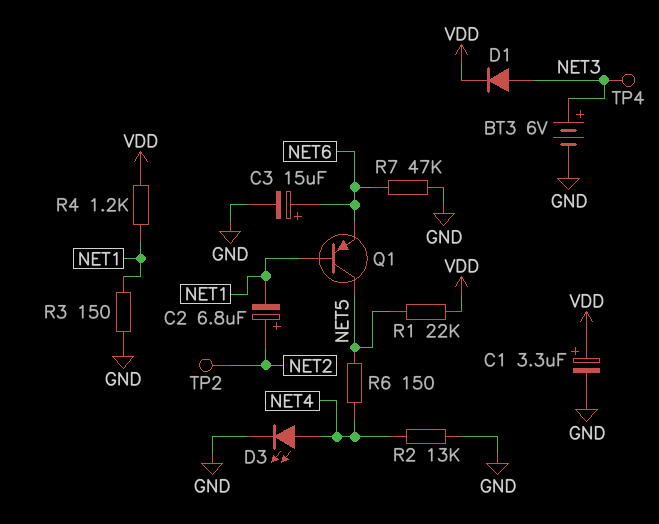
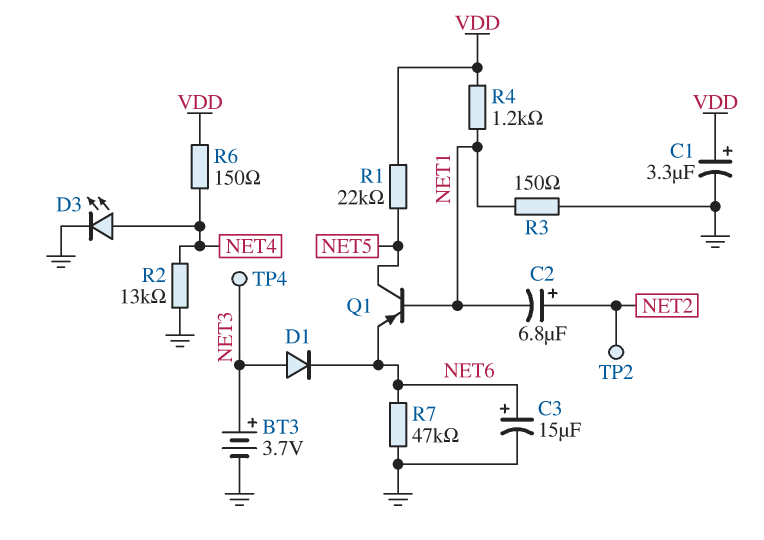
BT3: 6V (plus NET3, minus GND) -> 3.7V (plus NET3, minus GND)
D1: diode (A NET3, K VDD) -> diode (A NET3, K NET6)
R6: 150 (NET4, NET5) -> 150 (NET4, VDD)

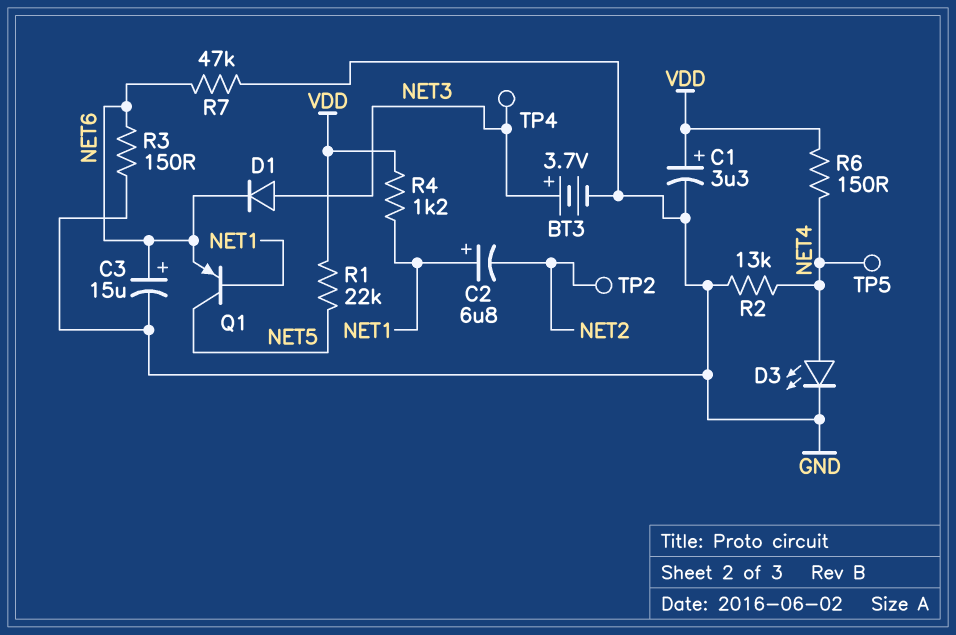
C2: 6.8uF (plus NET2, minus NET1) -> 6.8uF (plus NET1, minus NET2)
R3: 150 (GND, NET1) -> 150 (GND, NET6)
TP5: none -> test point (NET4)

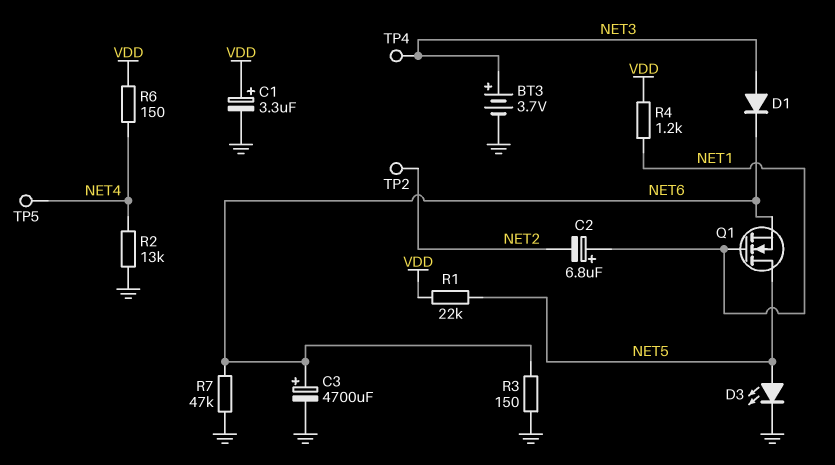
C3: 15uF (plus NET6, minus GND) -> 4700uF (plus NET6, minus GND)
D3: LED (A NET4, K GND) -> LED (A NET5, K GND)
Q1: PNP (B NET1, C NET5, E NET6) -> NMOS (G NET1, D NET5, S NET6)

